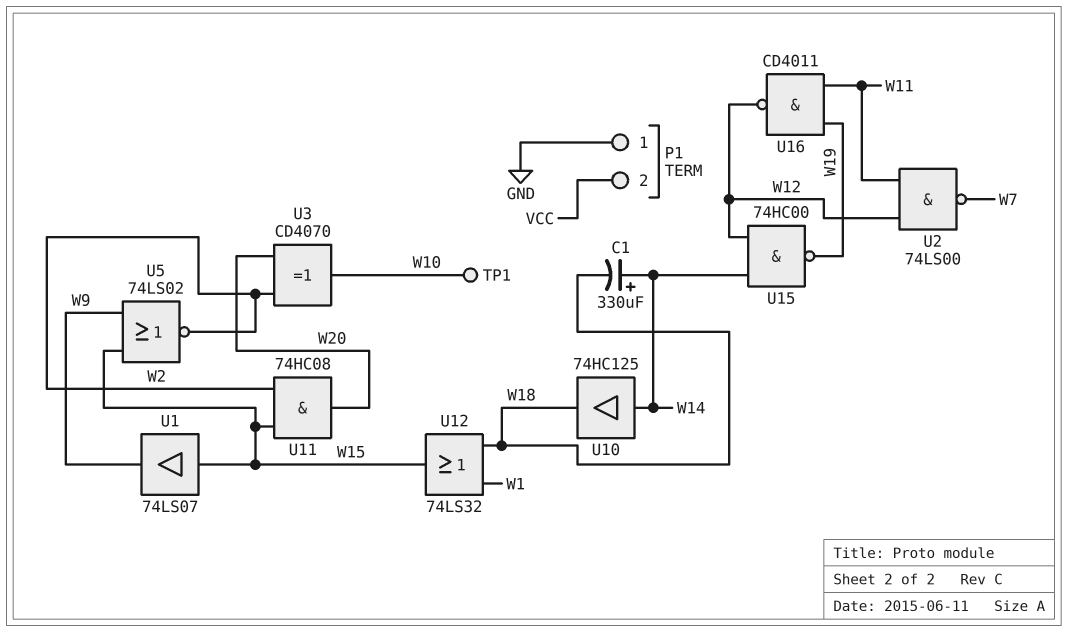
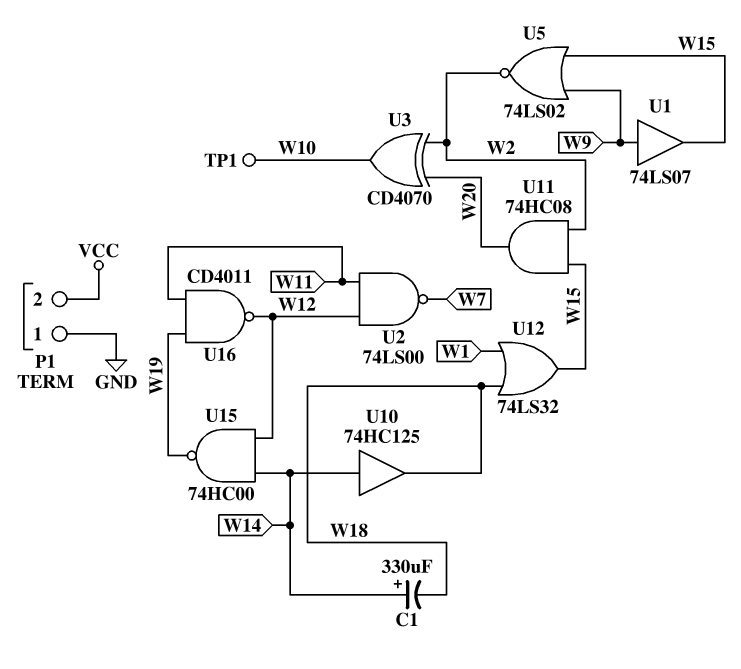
U1: buffer 74LS07 (in W15, out W9) -> buffer 74LS07 (in W9, out W15)

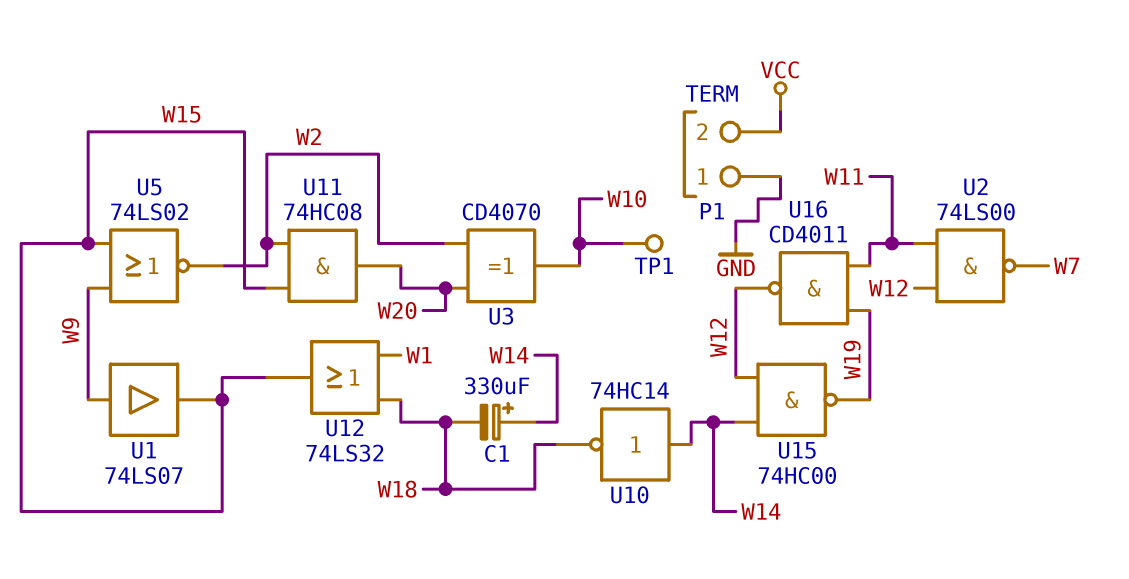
U10: buffer 74HC125 (in W14, out W18) -> NOT 74HC14 (in W14, out W18)

